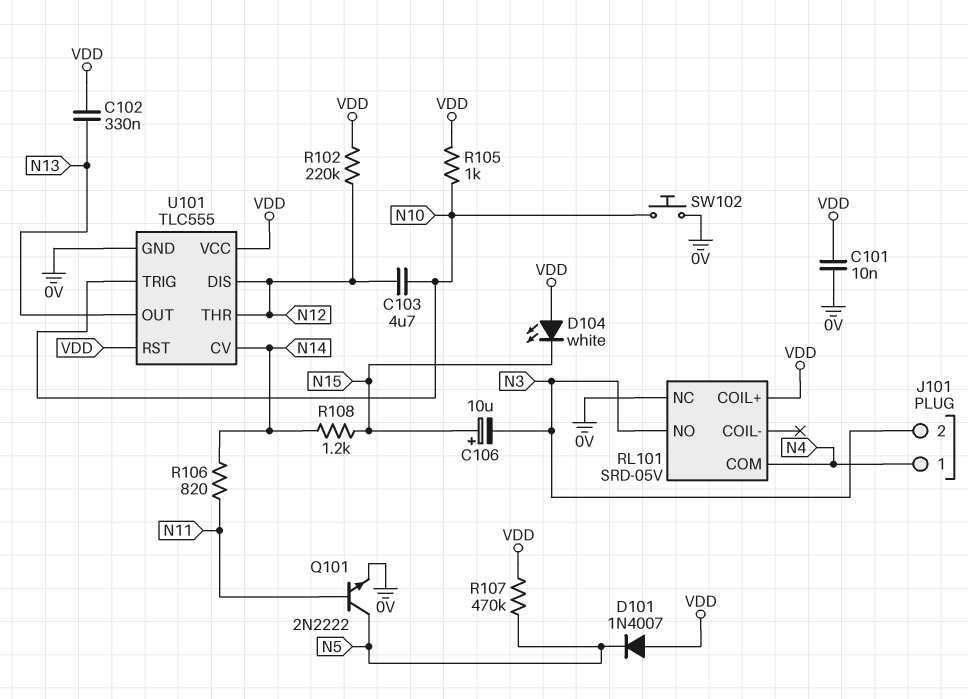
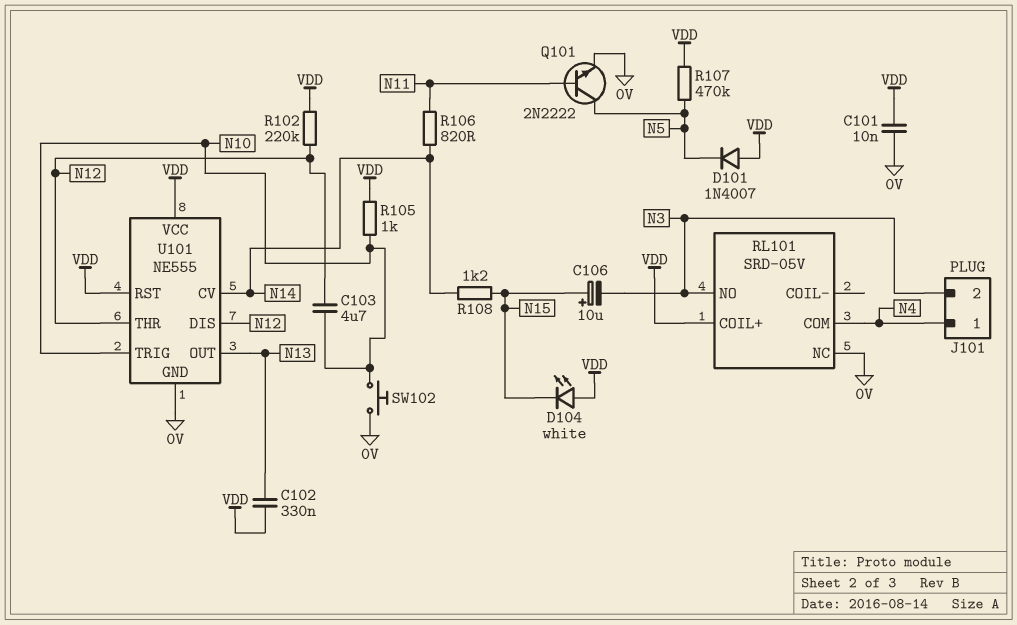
U101: TLC555 -> NE555

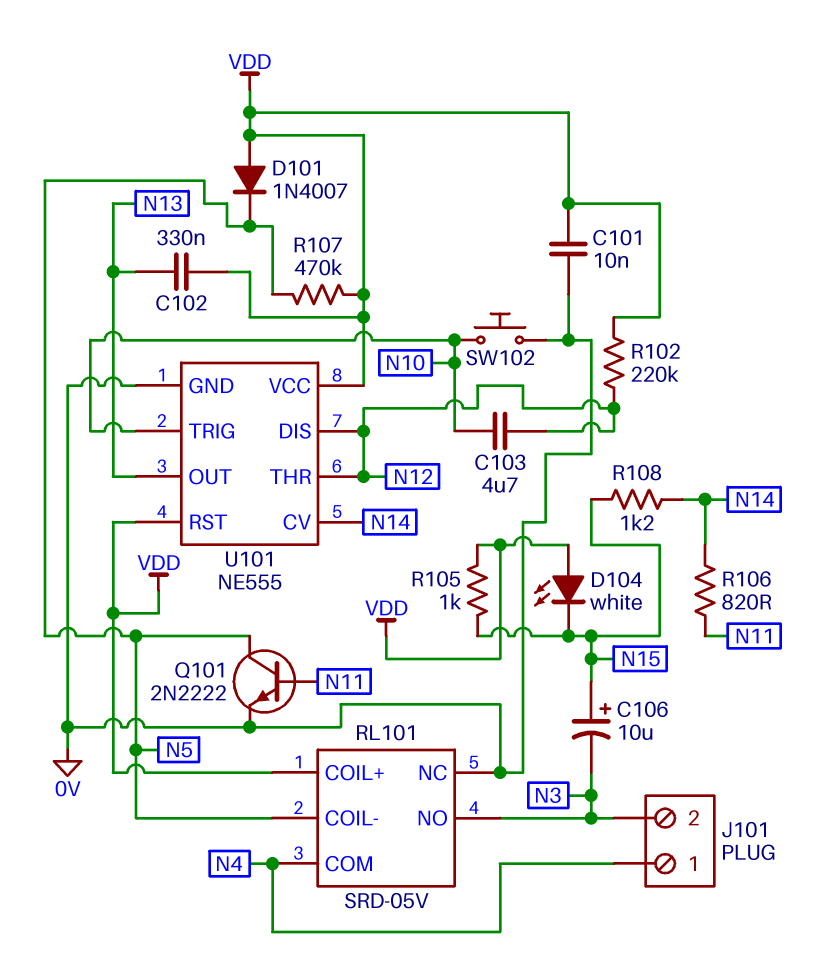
R105: 1k (N10, VDD) -> 1k (N15, VDD)
RL101 pin COIL-: none -> N5

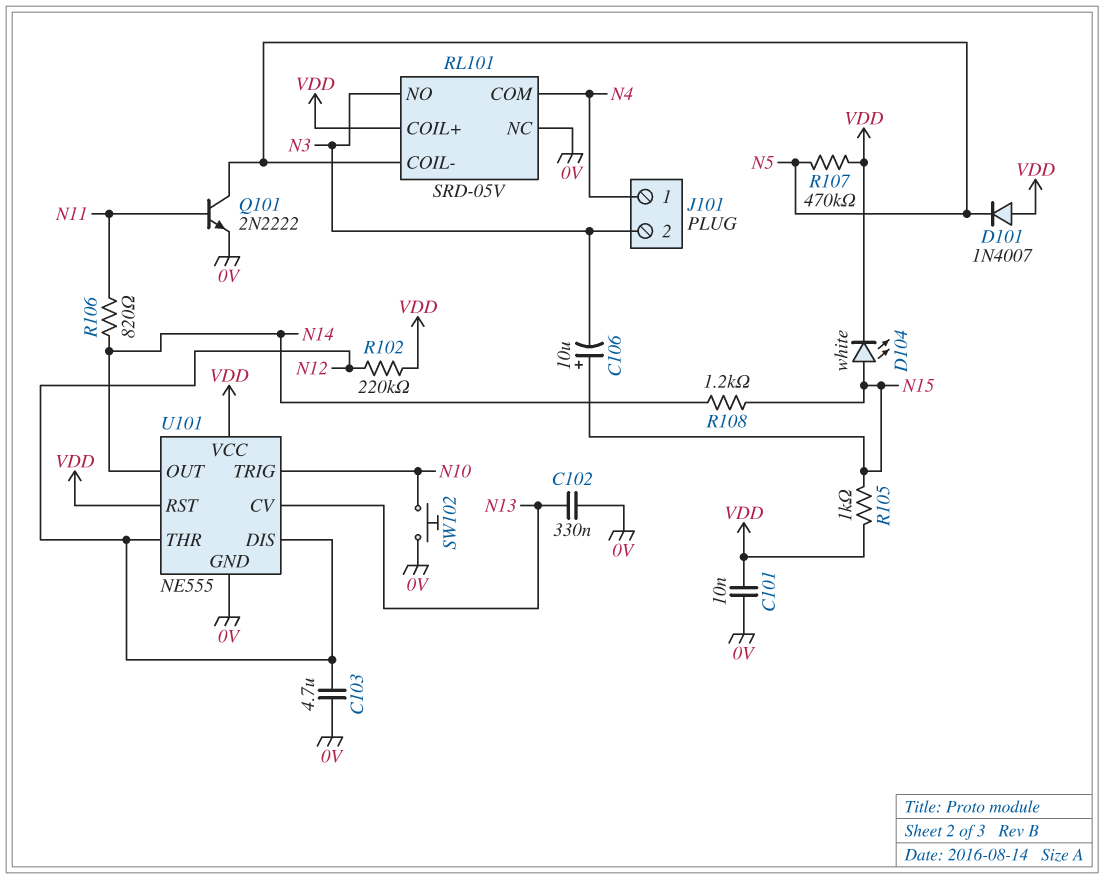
C102: 330nF (N13, VDD) -> 330nF (0V, N13)
C103: 4.7uF (N10, N12) -> 4.7uF (0V, N12)
D104: LED white (A VDD, K N15) -> LED white (A N15, K VDD)
U101 pin CV: N14 -> N13
U101 pin OUT: N13 -> N14

